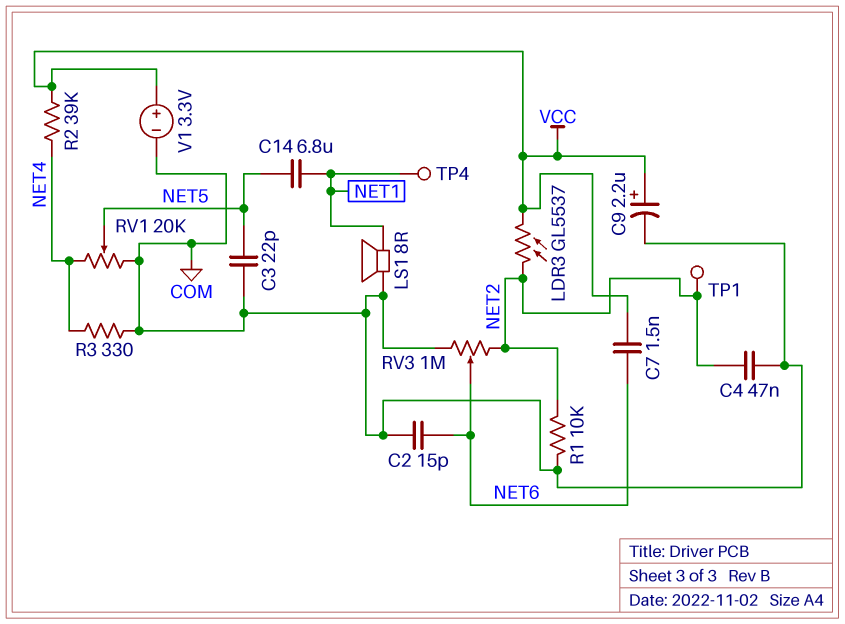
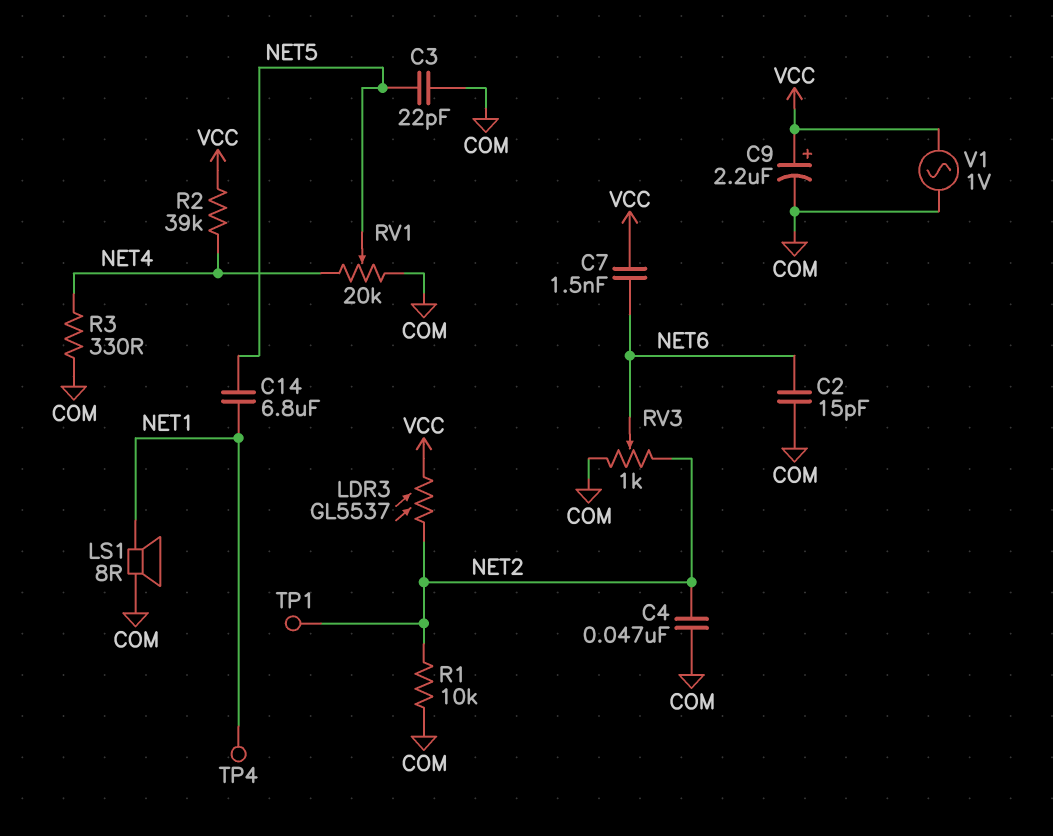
RV3: 1M (COM, NET2, wiper NET6) -> 1k (COM, NET2, wiper NET6)
V1: 3.3V (plus VCC, minus COM) -> AC 1V (COM, VCC)

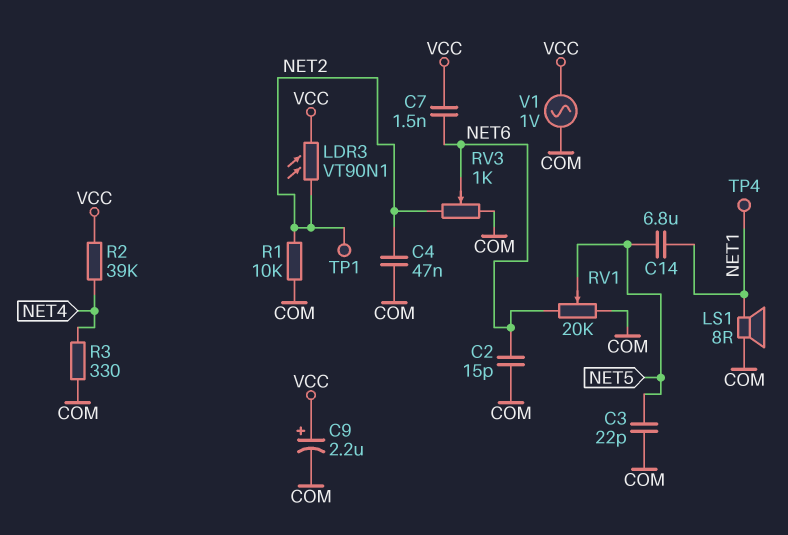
LDR3: GL5537 (NET2, VCC) -> VT90N1 (NET2, VCC)
RV1: 20k (COM, NET4, wiper NET5) -> 20k (COM, NET6, wiper NET5)

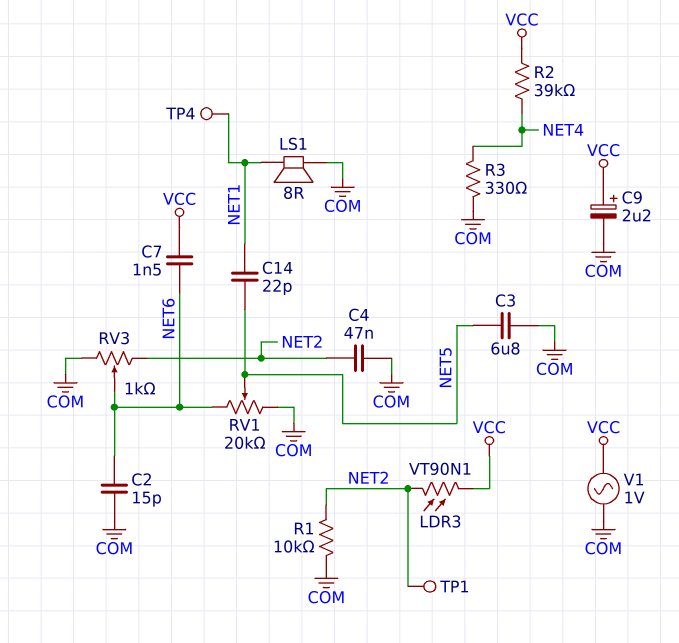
C3: 22pF (COM, NET5) -> 6.8uF (COM, NET5)
C14: 6.8uF (NET1, NET5) -> 22pF (NET1, NET5)

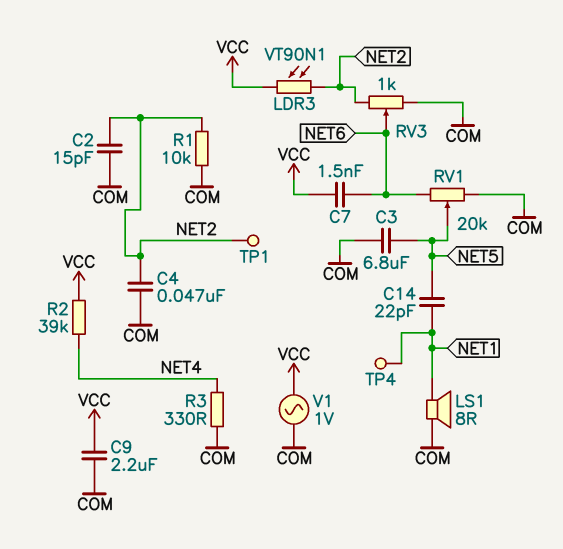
C2: 15pF (COM, NET6) -> 15pF (COM, NET2)
C9: 2.2uF (plus VCC, minus COM) -> 2.2uF (COM, VCC)

